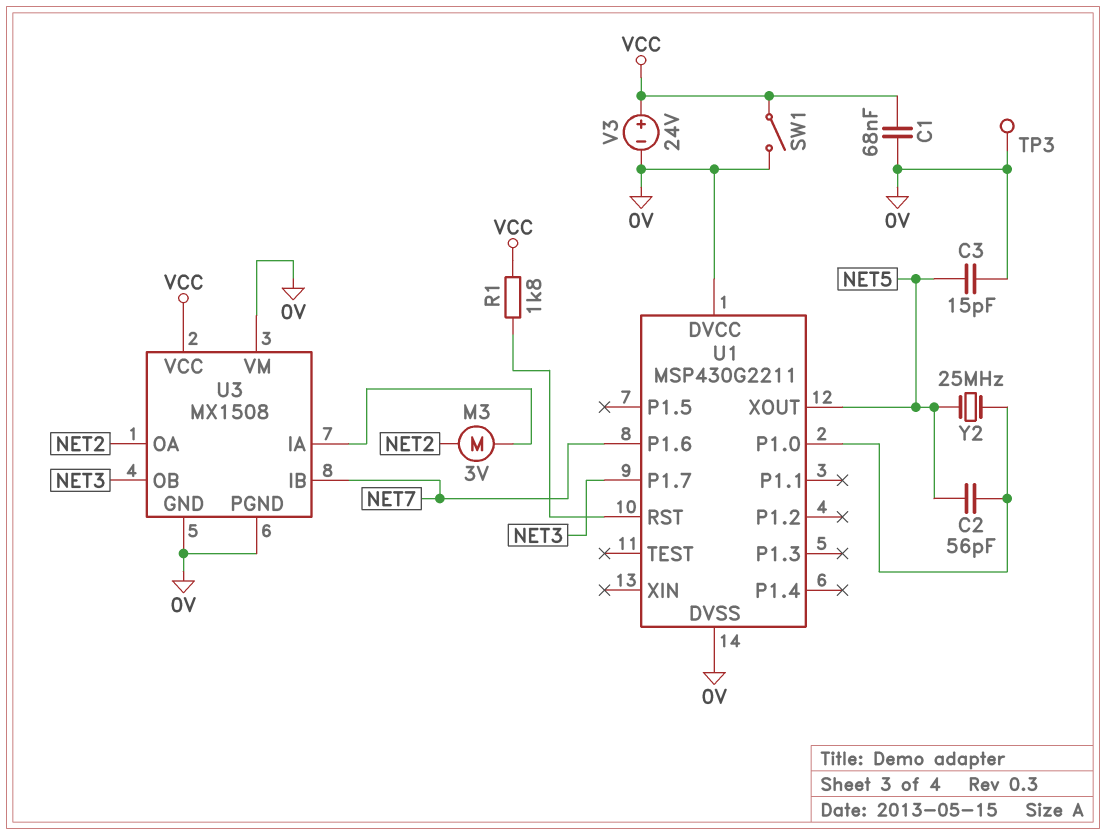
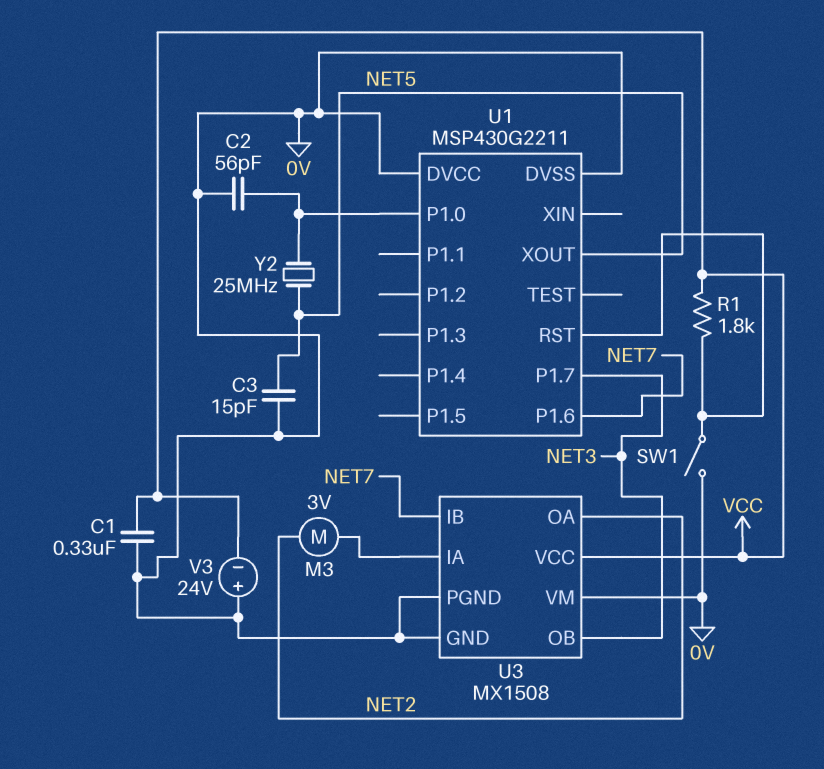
C1: 68nF (0V, VCC) -> 330nF (0V, VCC)
C2: 56pF (NET5, U1/P1.0) -> 56pF (0V, U1/P1.0)
SW1: switch (0V, VCC) -> switch (0V, U1/RST)
TP3: test point (0V) -> none
V3: 24V (plus VCC, minus 0V) -> 24V (plus 0V, minus VCC)

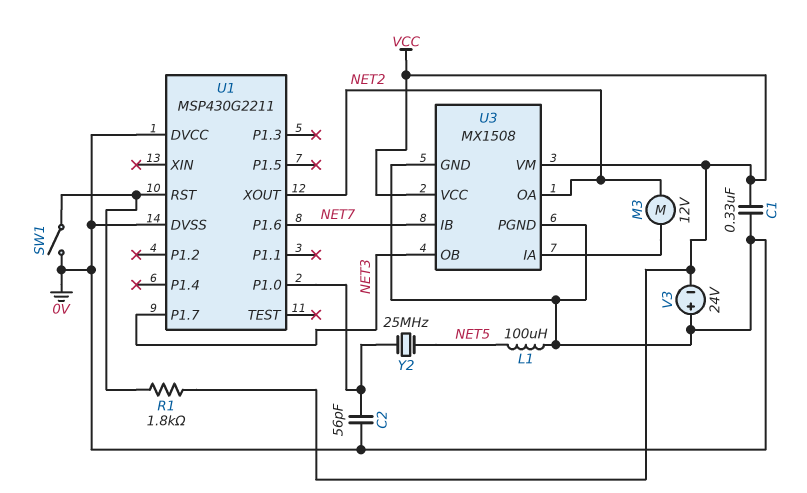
C3: 15pF (0V, NET5) -> none
L1: none -> 100uH (0V, NET5)
M3: motor 3V (NET2, U3/IA) -> motor 12V (NET2, U3/IA)
U1 pin XOUT: NET5 -> NET2
U3 pin VM: 0V -> VCC

